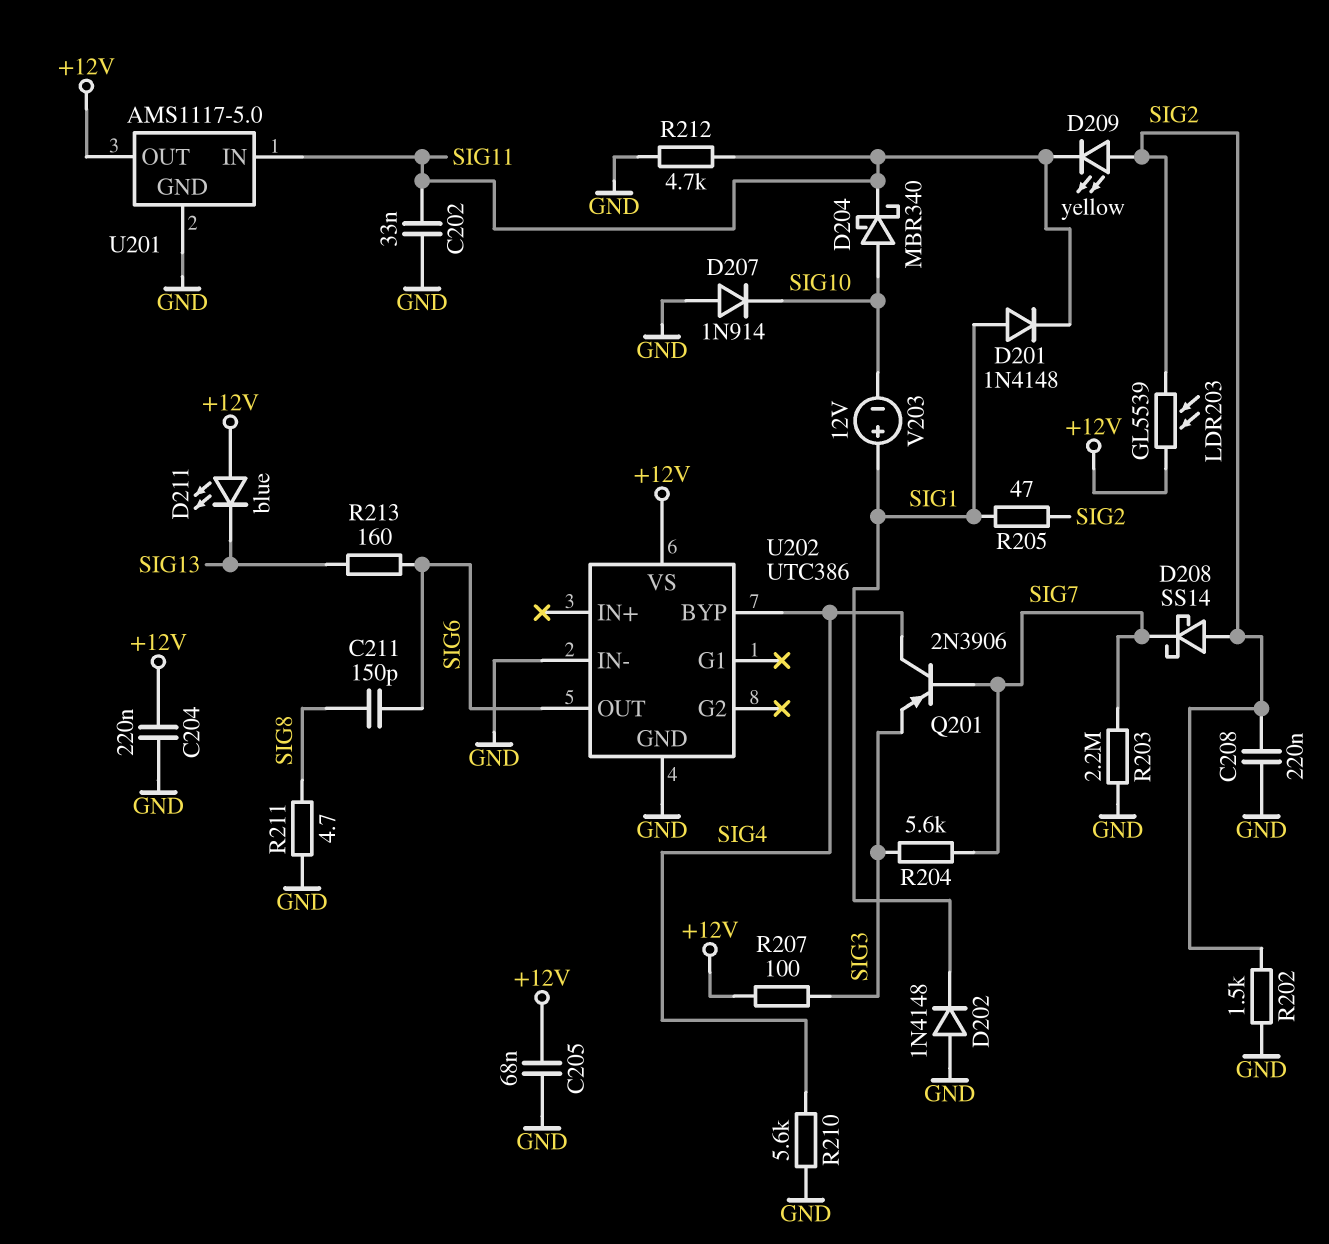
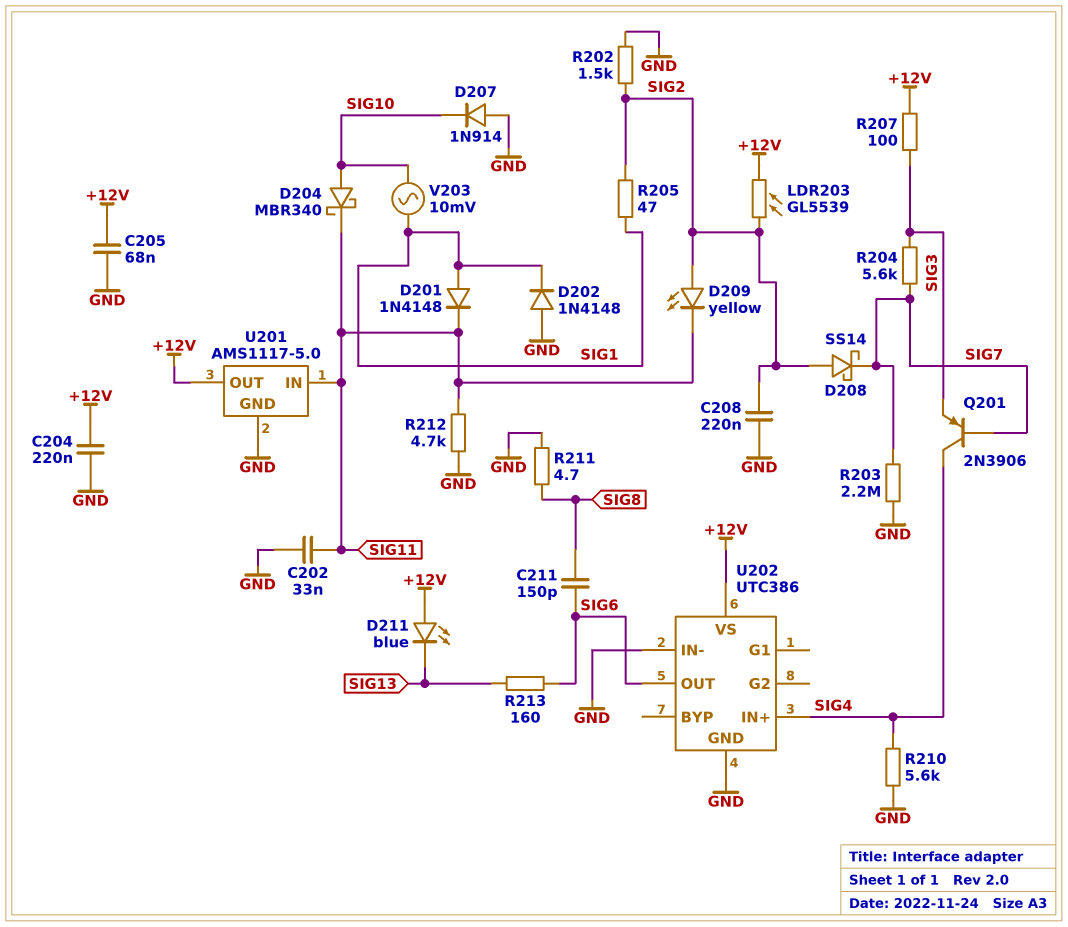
U202 pin BYP: SIG4 -> none
U202 pin IN+: none -> SIG4
V203: 12V (plus SIG1, minus SIG10) -> AC 10mV (SIG1, SIG10)

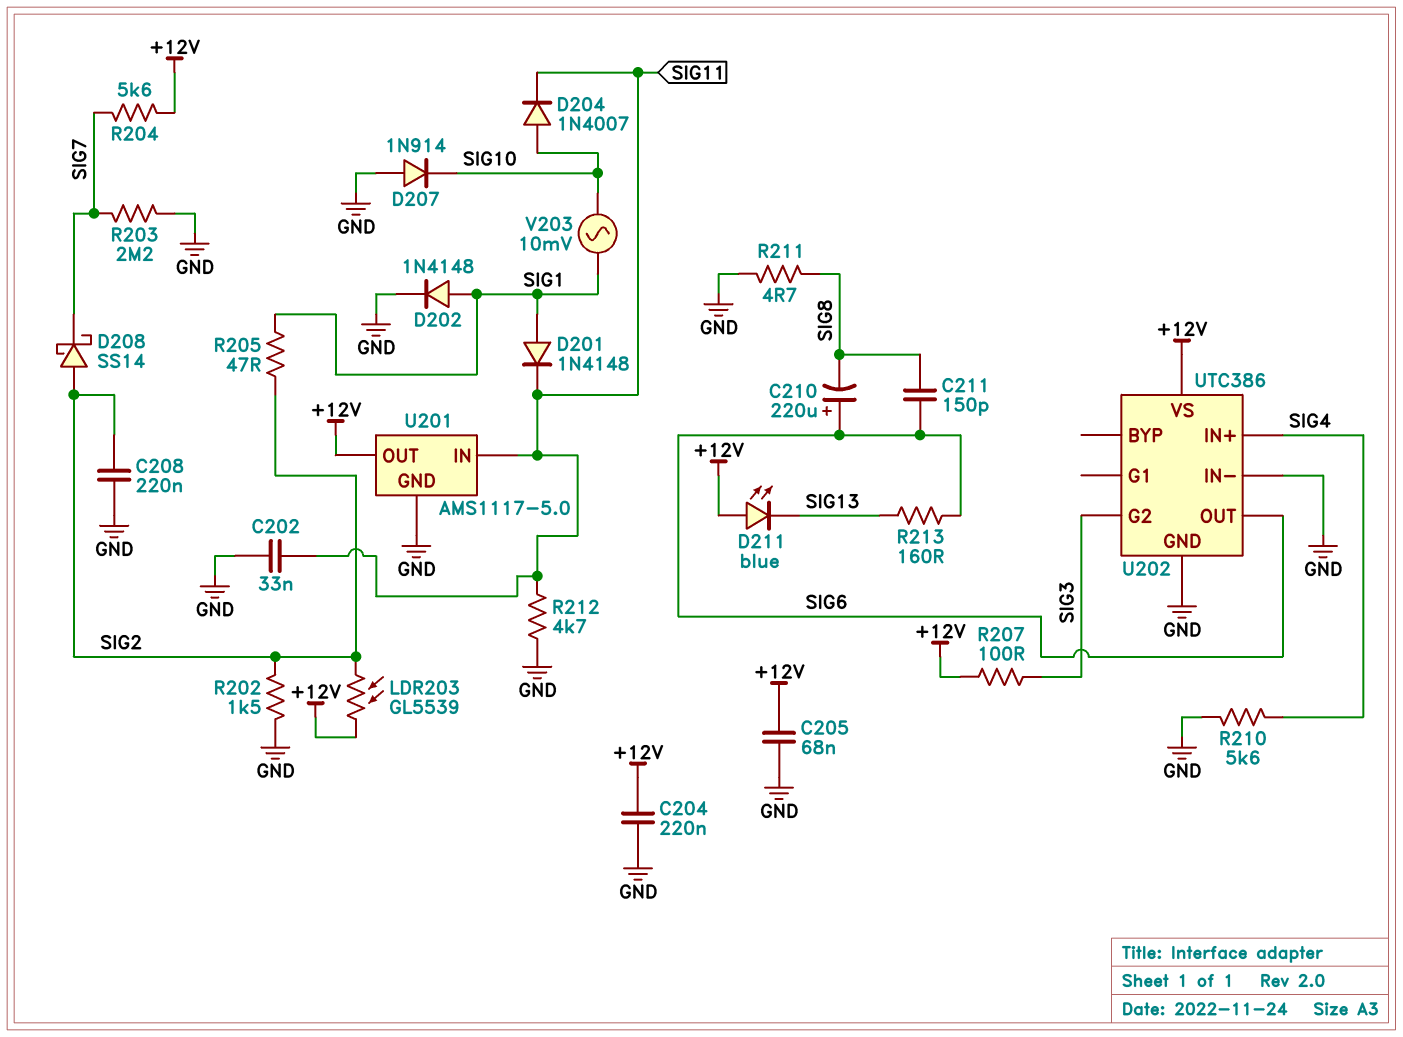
C210: none -> 220uF (plus SIG6, minus SIG8)
D202: diode 1N4148 (A GND, K SIG1) -> diode 1N4148 (A SIG1, K GND)
D204: schottky MBR340 (A SIG10, K SIG11) -> diode 1N4007 (A SIG10, K SIG11)
D209: LED yellow (A SIG2, K SIG11) -> none
Q201: PNP 2N3906 (B SIG7, C SIG4, E SIG3) -> none
R204: 5.6k (SIG3, SIG7) -> 5.6k (+12V, SIG7)
U202 pin G2: none -> SIG3

